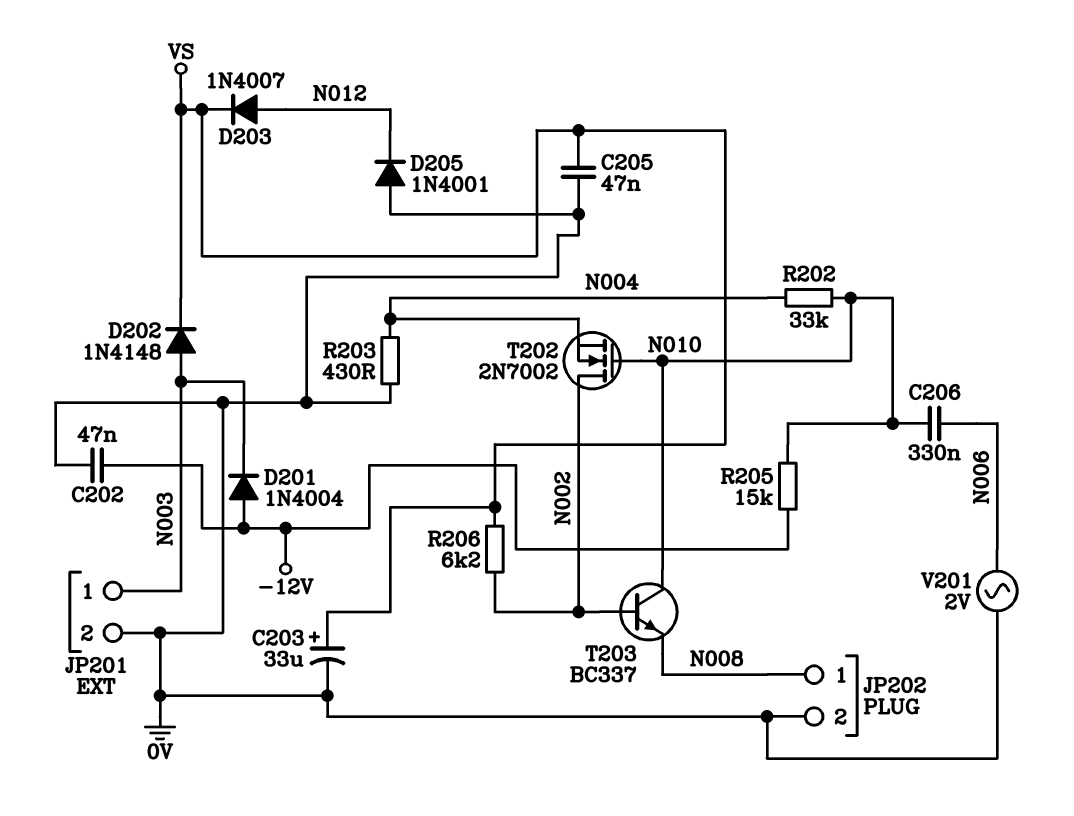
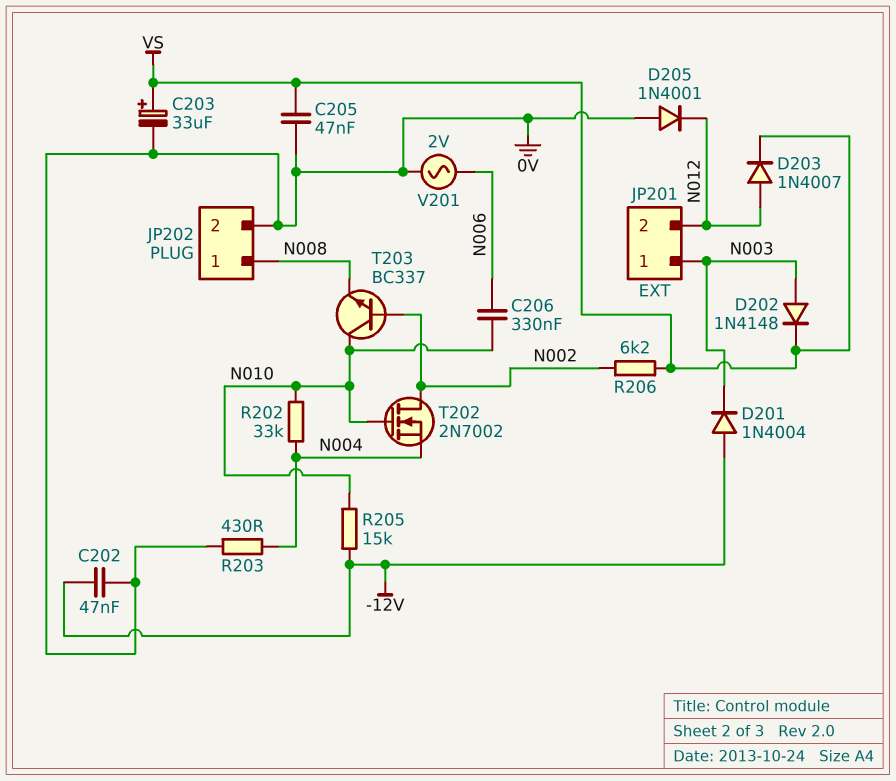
JP201 pin 2: 0V -> N012

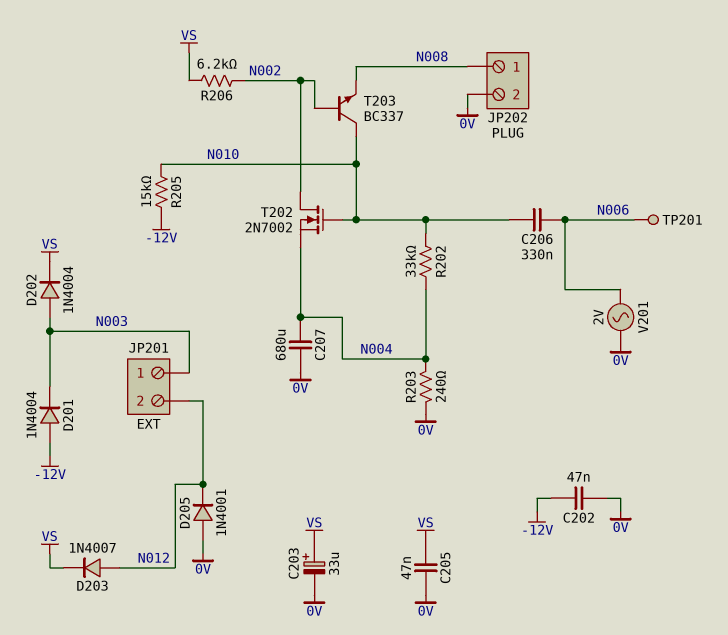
C207: none -> 680uF (0V, N004)
D202: diode 1N4148 (A N003, K VS) -> diode 1N4004 (A N003, K VS)
R203: 430 (0V, N004) -> 240 (0V, N004)
TP201: none -> test point (N006)

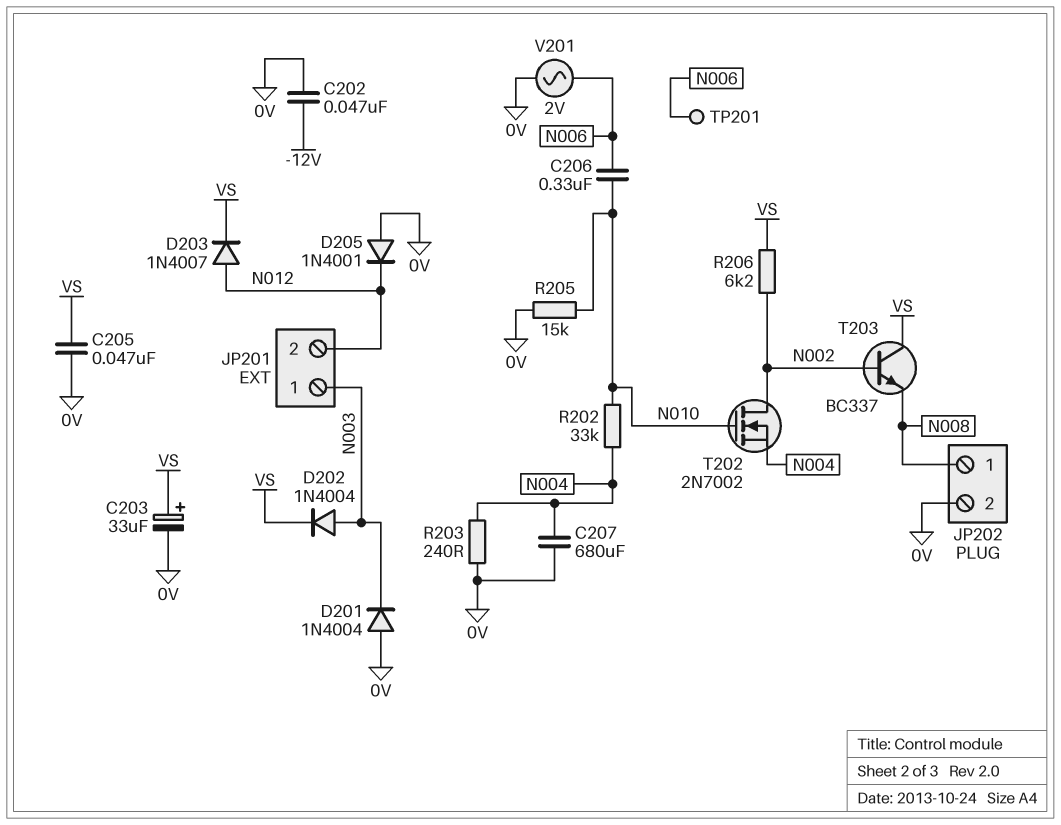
D201: diode 1N4004 (A -12V, K N003) -> diode 1N4004 (A 0V, K N003)
R205: 15k (-12V, N010) -> 15k (0V, N010)
T203: NPN BC337 (B N002, C N010, E N008) -> NPN BC337 (B N002, C VS, E N008)

